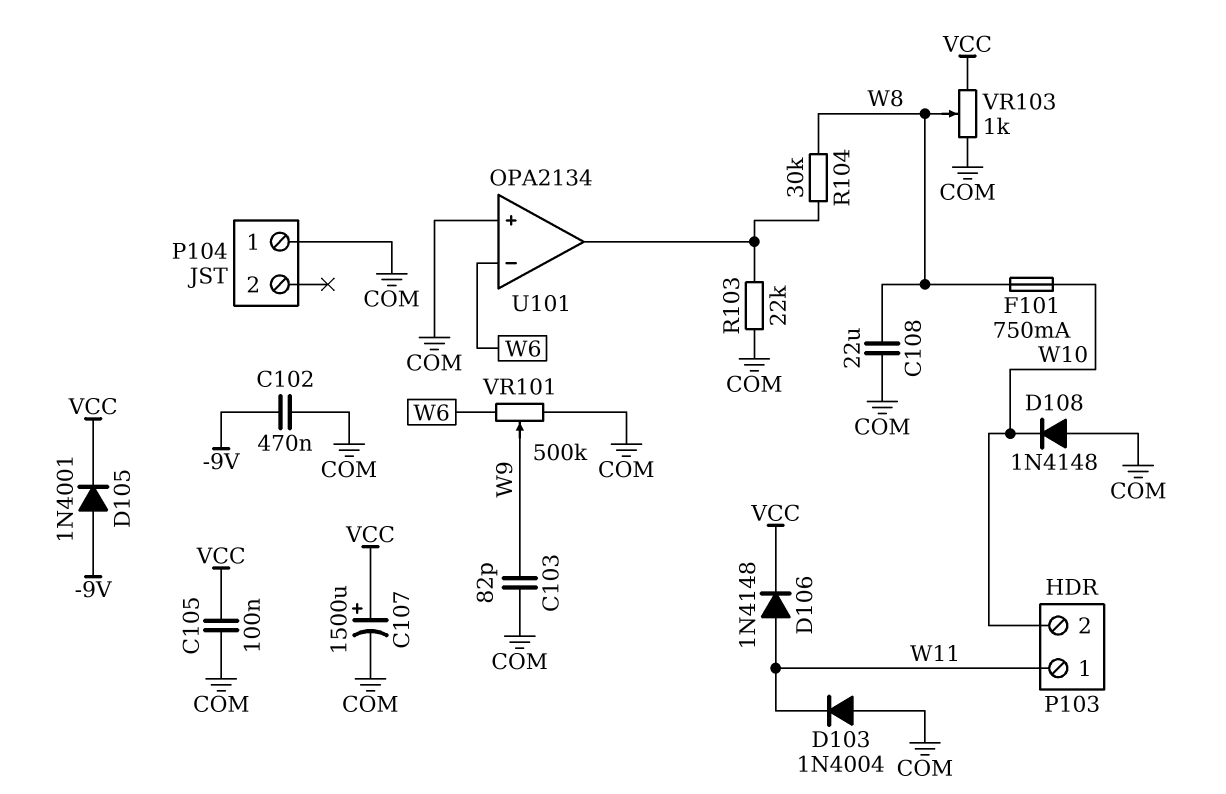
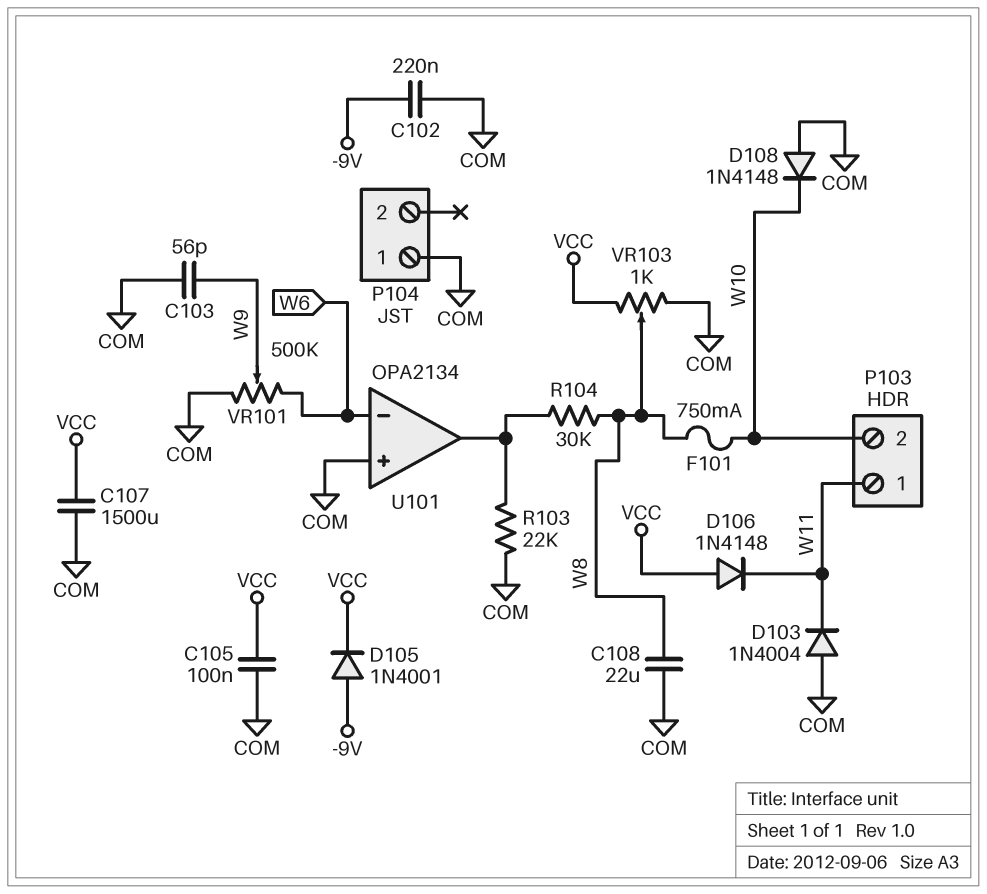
C102: 470nF (-9V, COM) -> 220nF (-9V, COM)
C103: 82pF (COM, W9) -> 56pF (COM, W9)
C107: 1500uF (plus VCC, minus COM) -> 1500uF (COM, VCC)
D106: diode 1N4148 (A W11, K VCC) -> diode 1N4148 (A VCC, K W11)

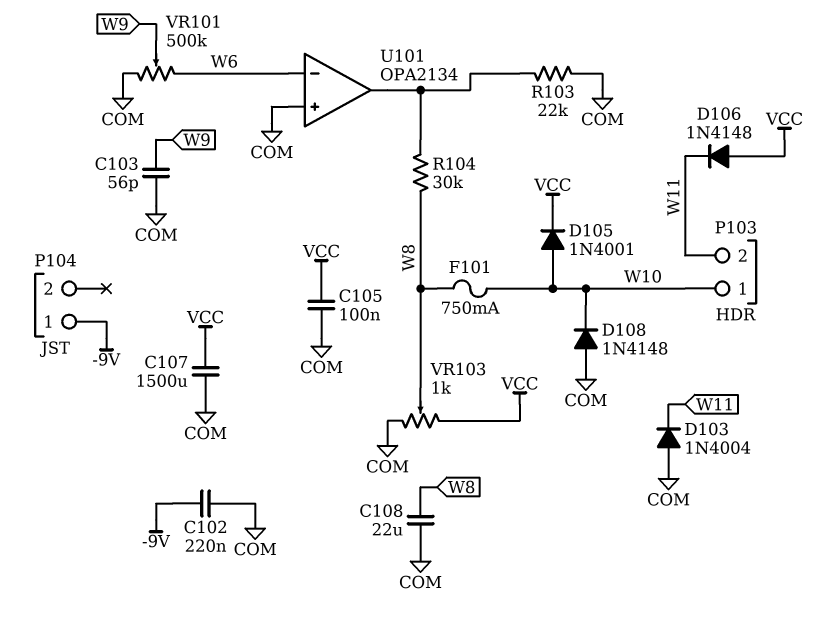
D105: diode 1N4001 (A -9V, K VCC) -> diode 1N4001 (A W10, K VCC)
P103 pin 1: W11 -> W10
P103 pin 2: W10 -> W11
P104 pin 1: COM -> -9V

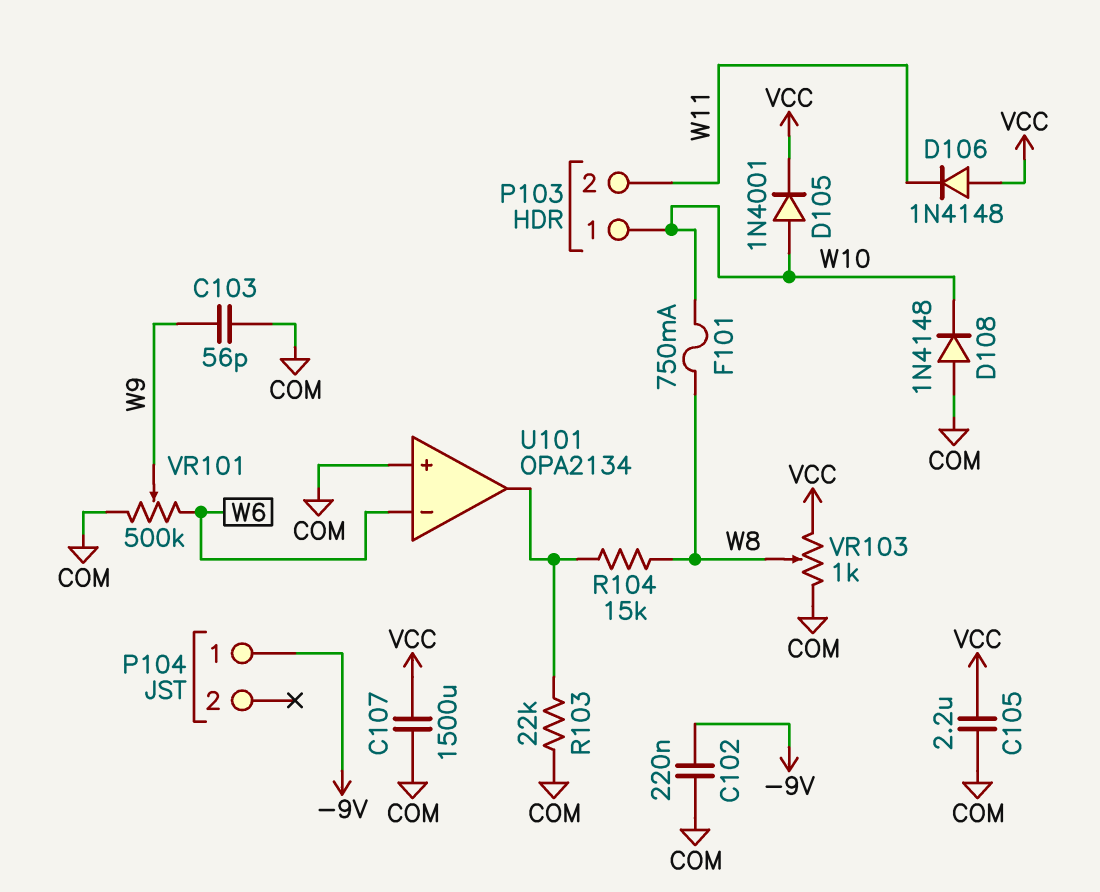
C105: 100nF (COM, VCC) -> 2.2uF (COM, VCC)
C108: 22uF (COM, W8) -> none
D103: diode 1N4004 (A COM, K W11) -> none
R104: 30k (U101/out, W8) -> 15k (U101/out, W8)

